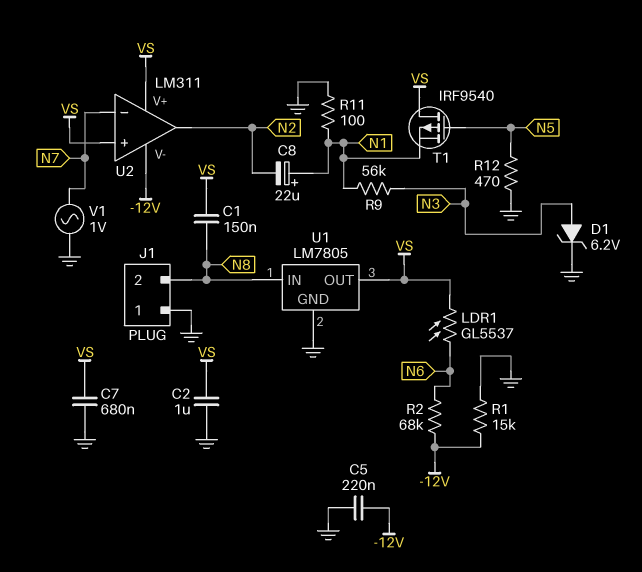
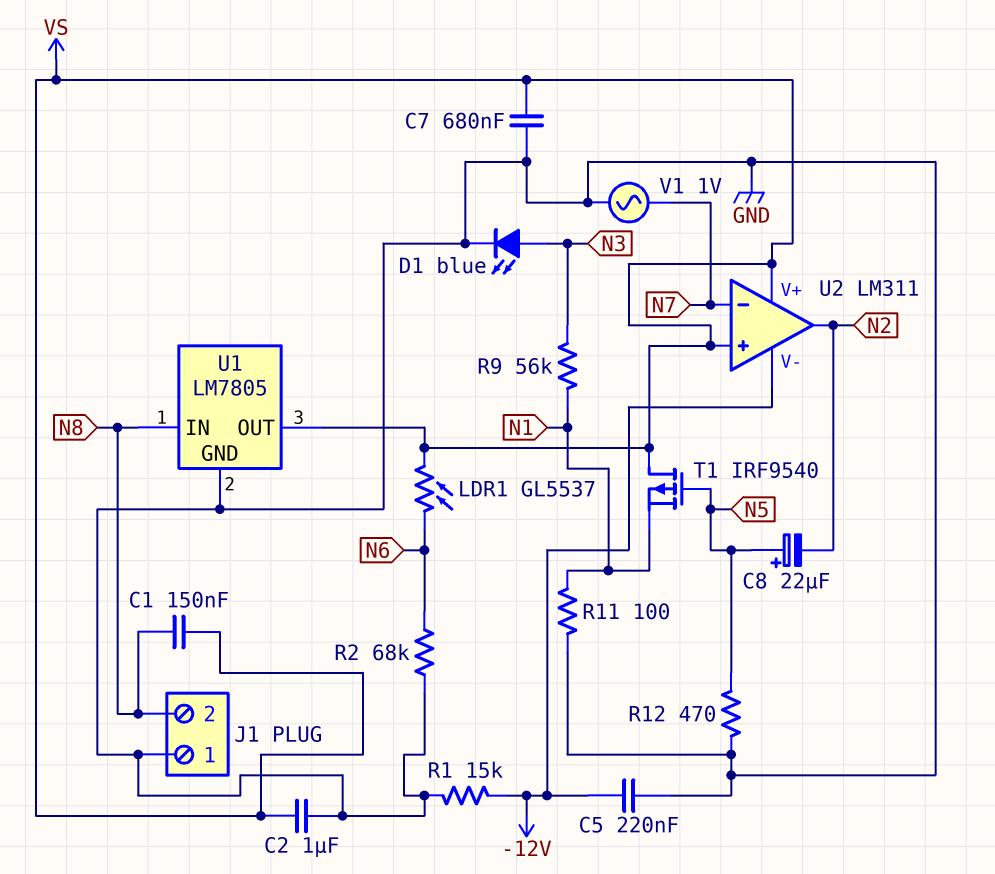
C8: 22uF (plus N1, minus N2) -> 22uF (plus N5, minus N2)
D1: zener 6.2V (A N3, K GND) -> LED blue (A N3, K GND)
R2: 68k (-12V, N6) -> 68k (GND, N6)

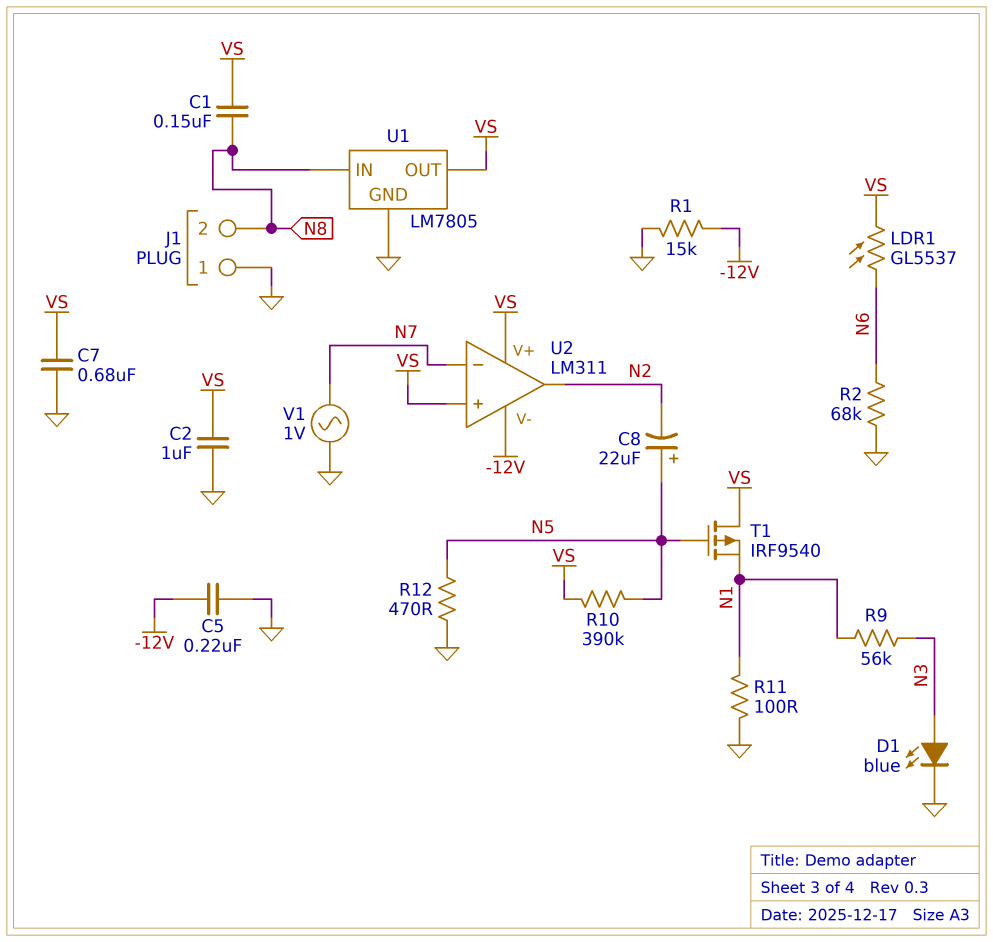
R10: none -> 390k (N5, VS)

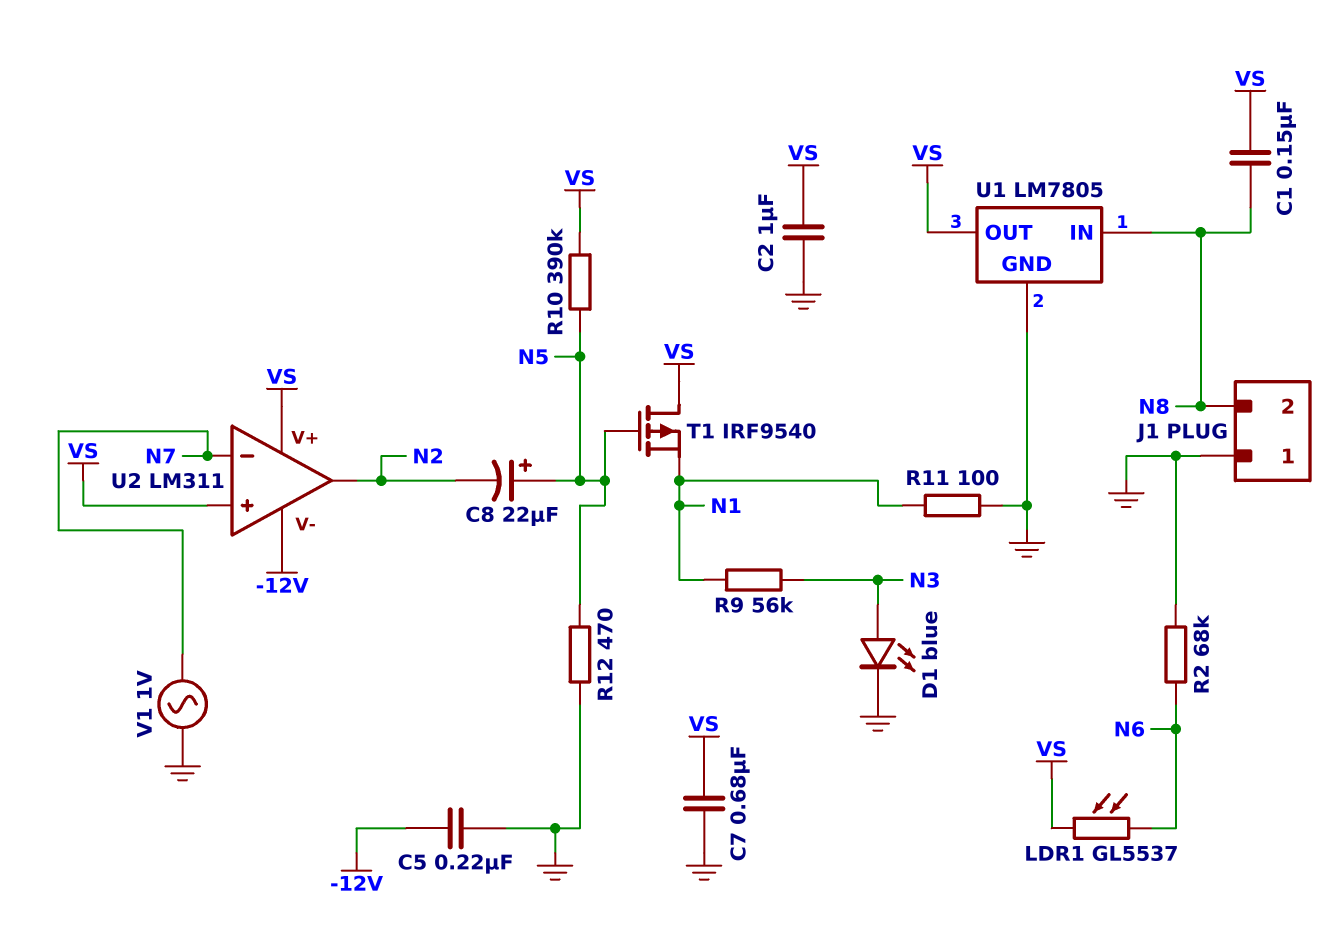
R1: 15k (-12V, GND) -> none

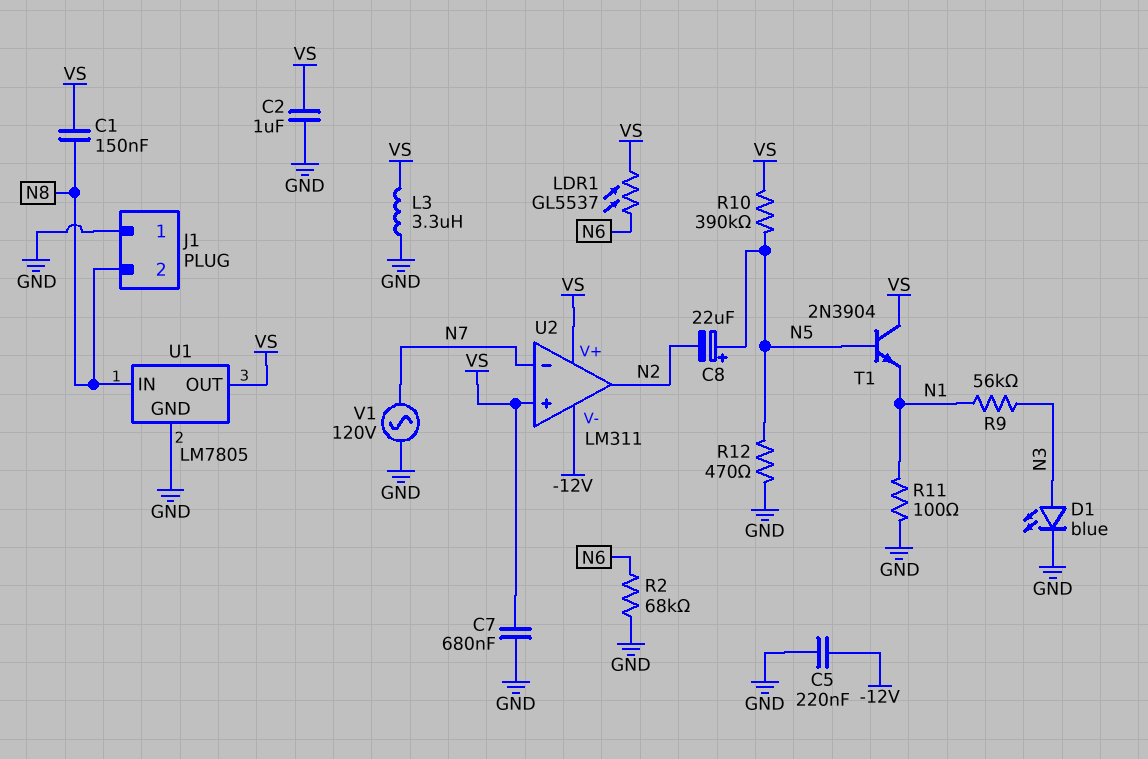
L3: none -> 3.3uH (GND, VS)
T1: PMOS IRF9540 (G N5, D VS, S N1) -> NPN 2N3904 (B N5, C VS, E N1)
V1: AC 1V (GND, N7) -> AC 120V (GND, N7)

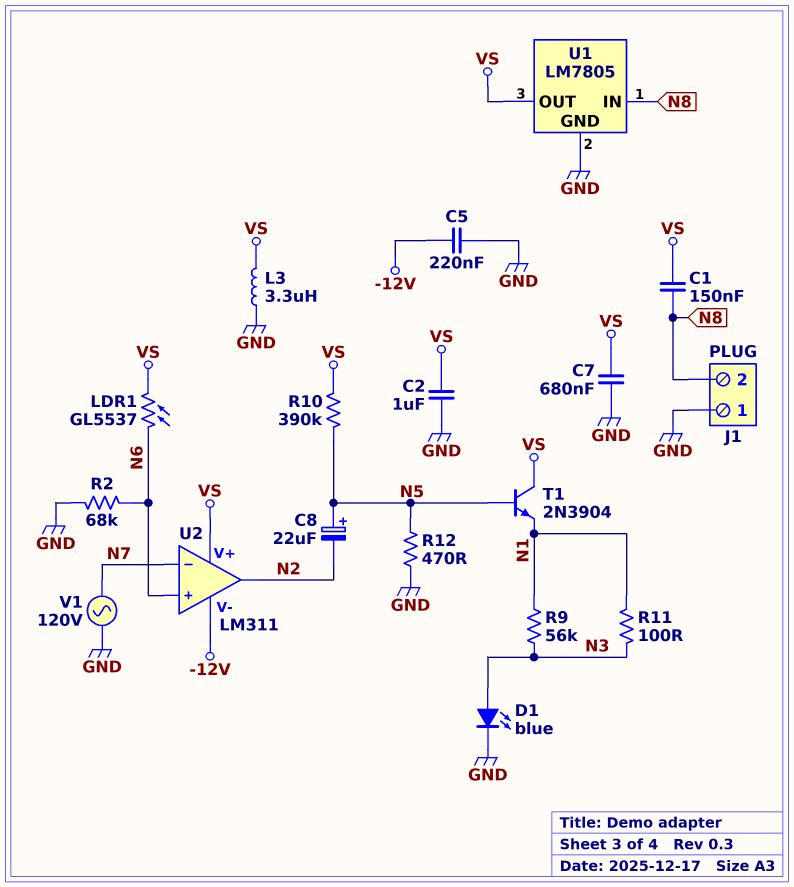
R11: 100 (GND, N1) -> 100 (N1, N3)
U2 pin in+: VS -> N6

